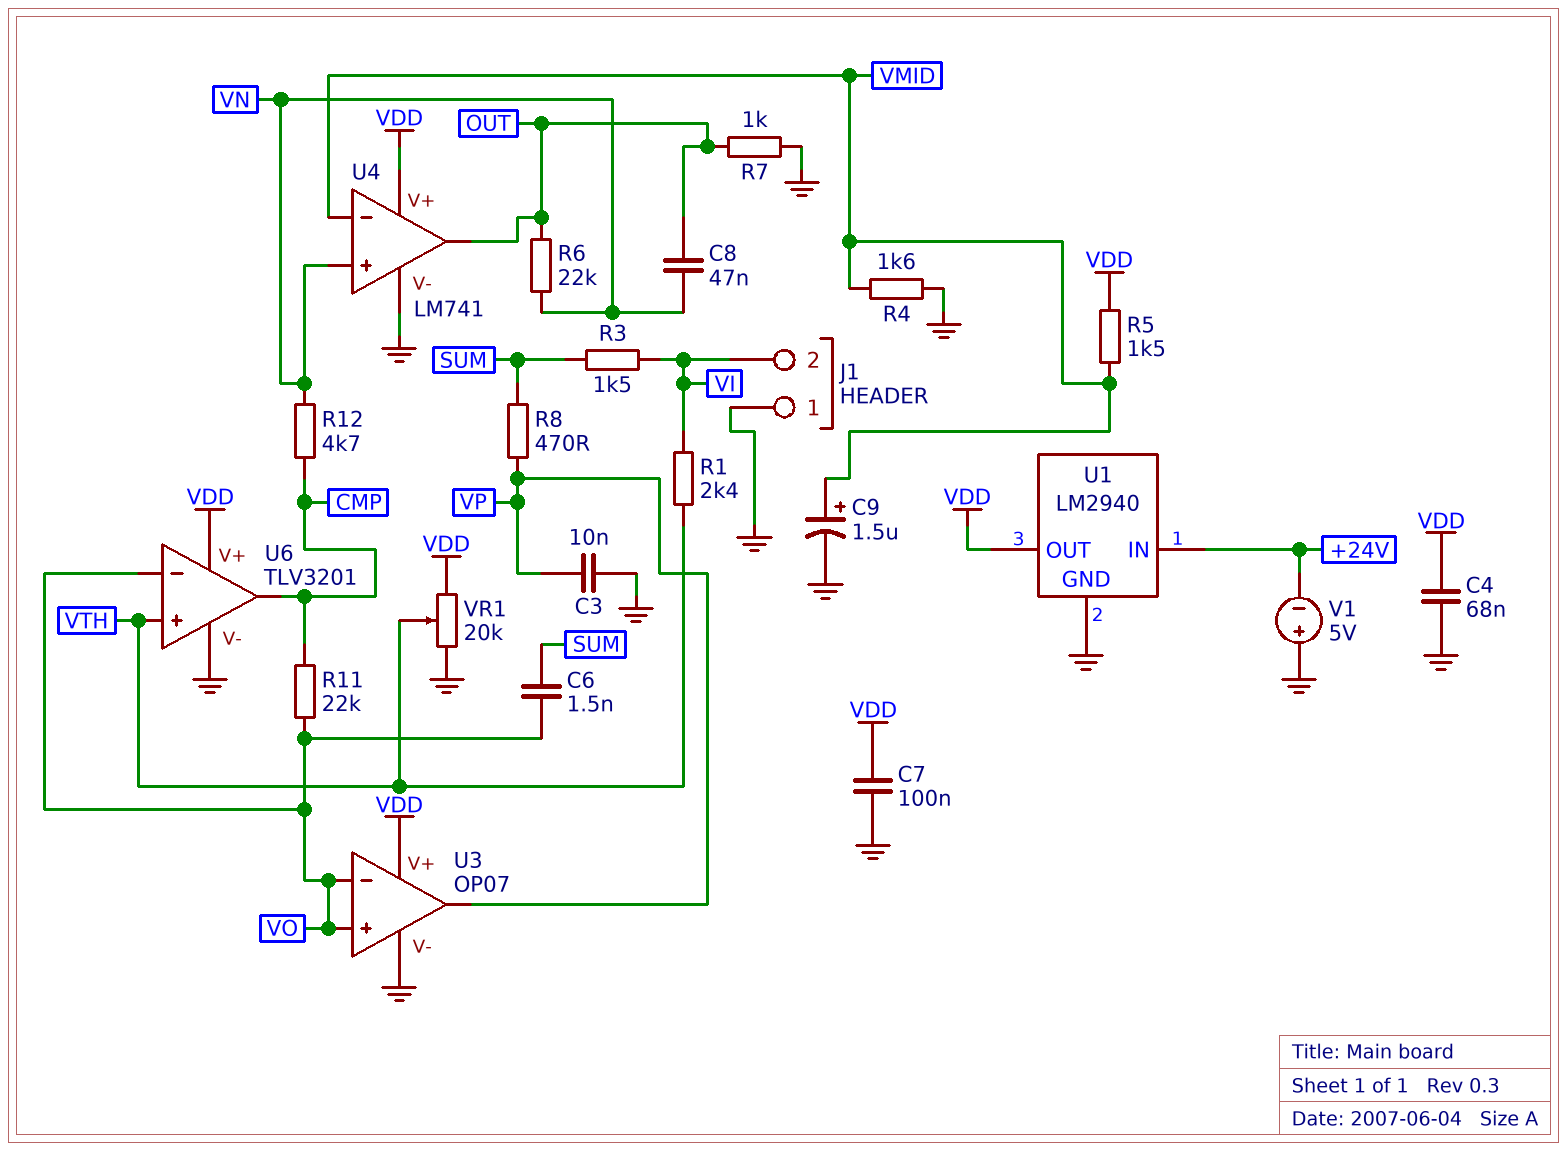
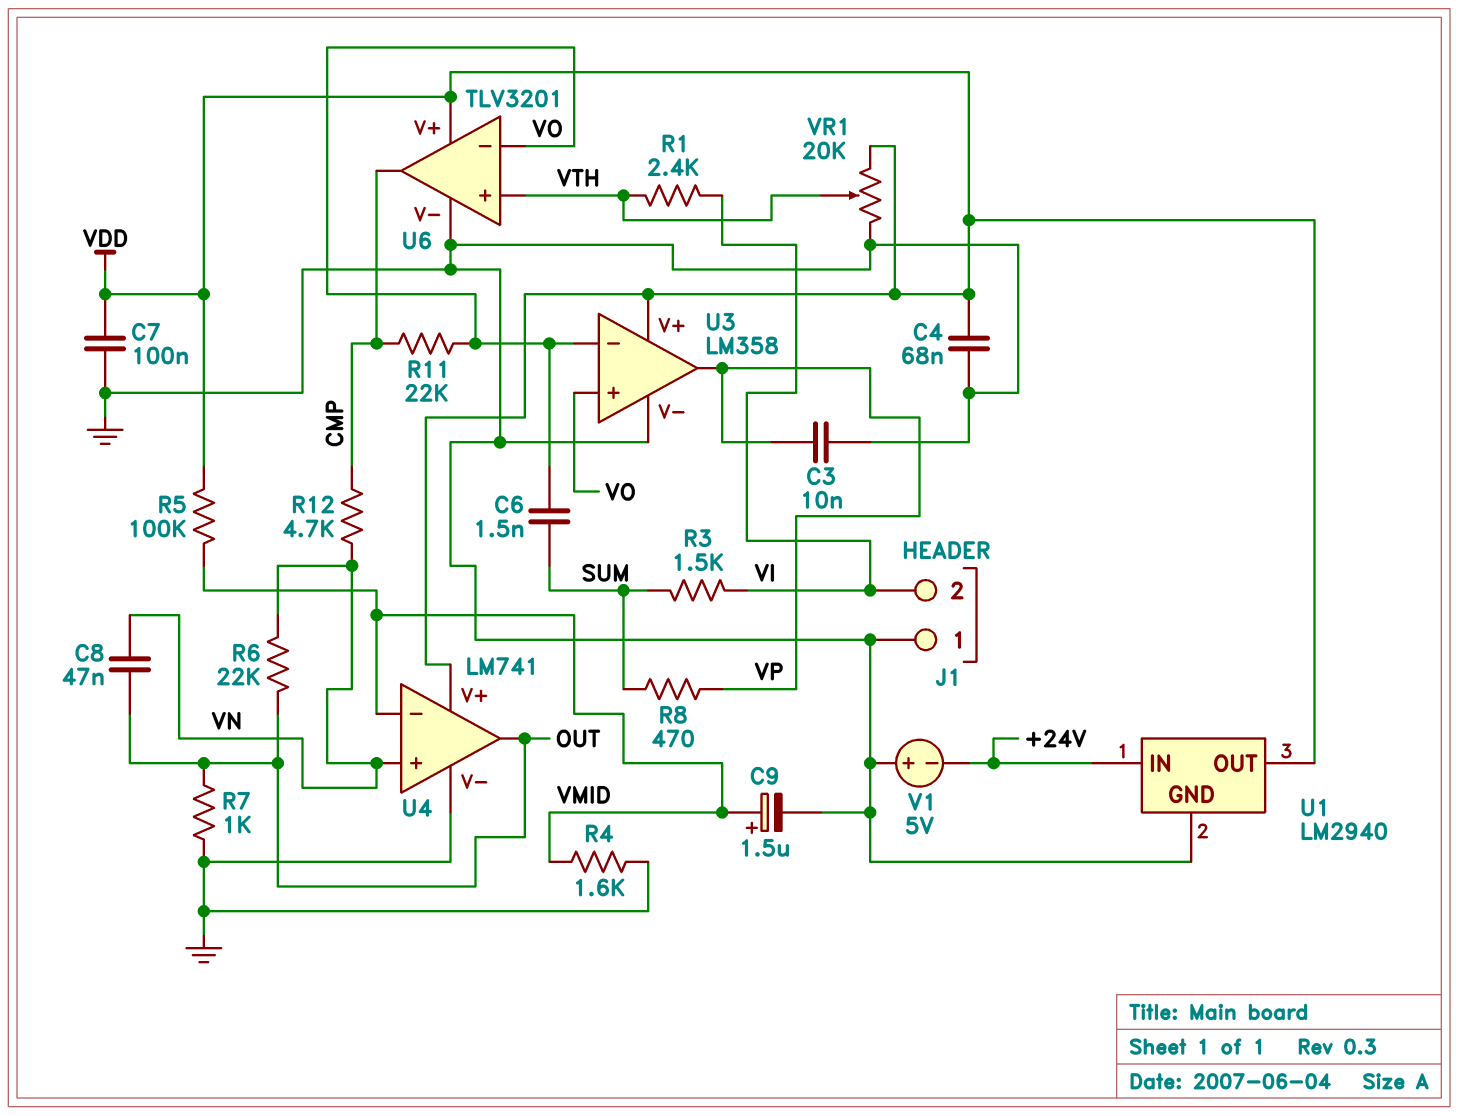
R5: 1.5k (VDD, VMID) -> 100k (VDD, VMID)
U3: OP07 -> LM358

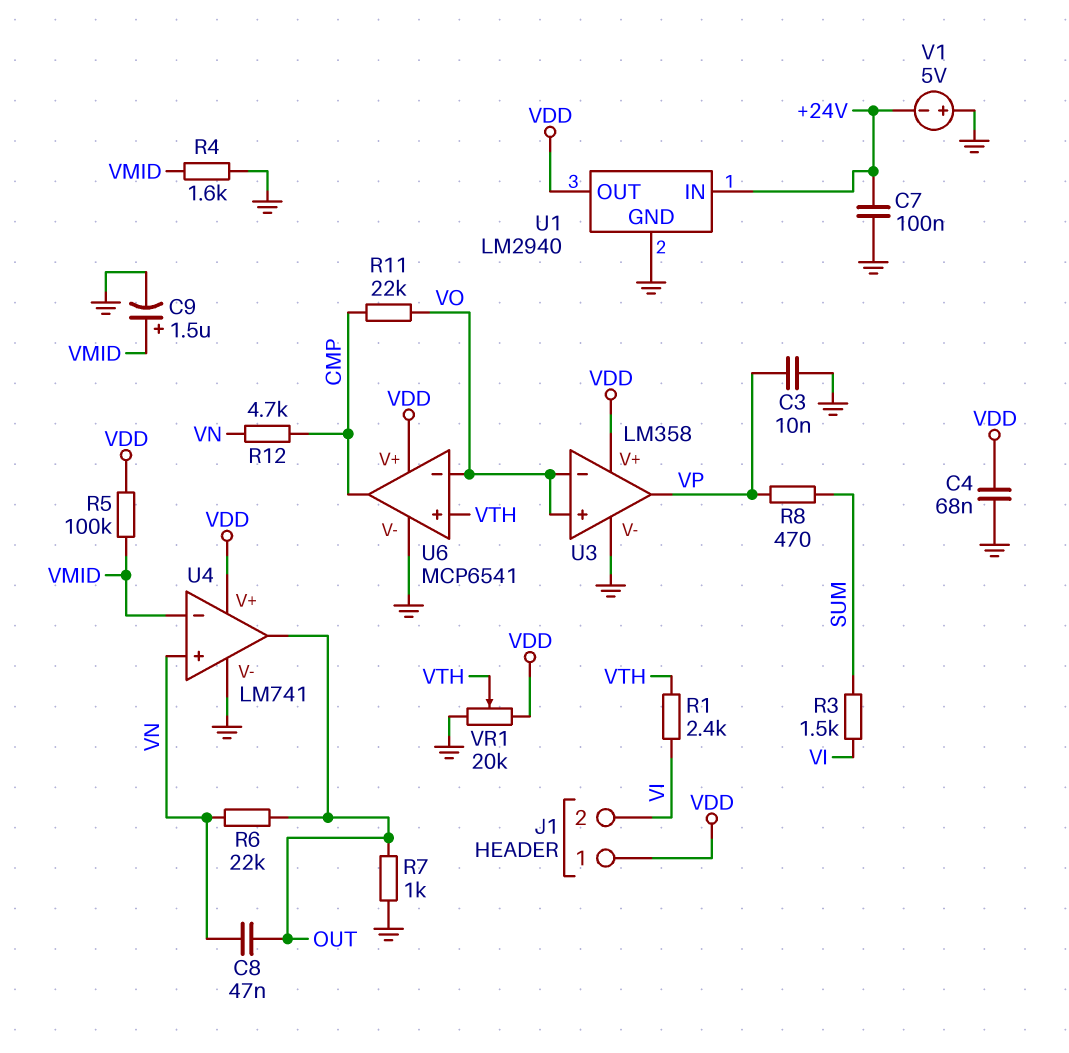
C6: 1.5nF (SUM, VO) -> none
C7: 100nF (GND, VDD) -> 100nF (+24V, GND)
J1 pin 1: GND -> VDD
U6: TLV3201 -> MCP6541

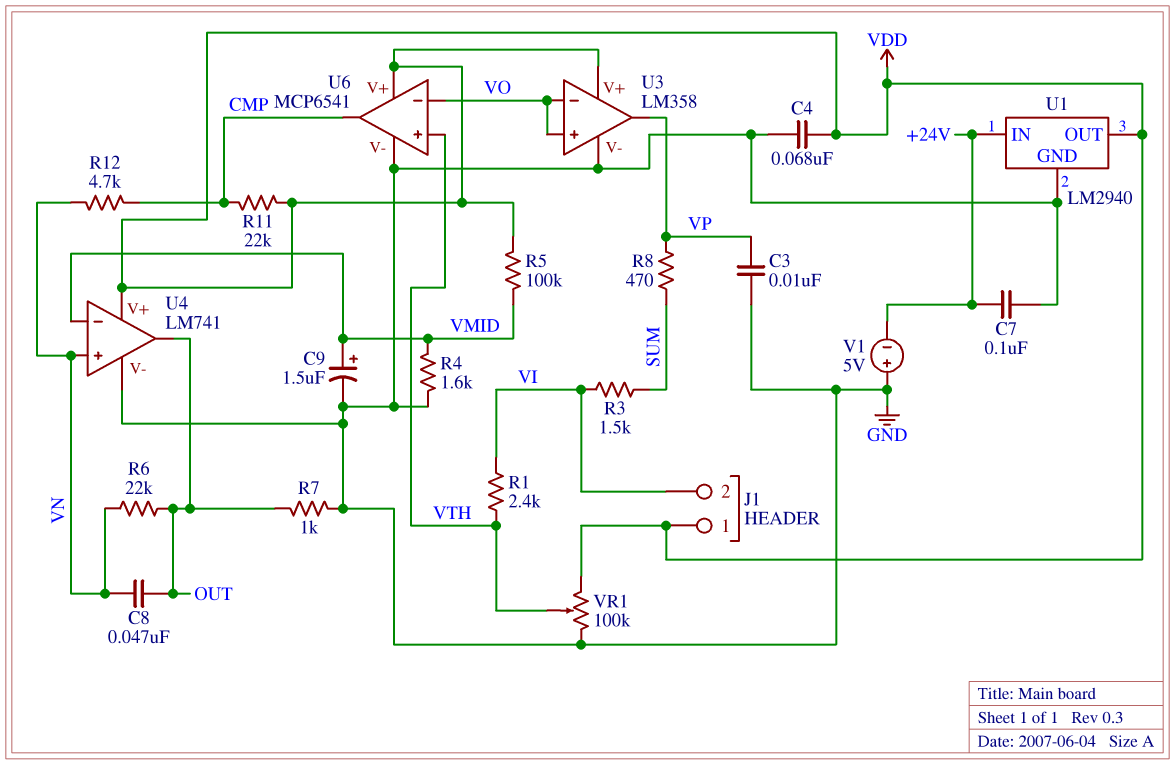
R11: 22k (CMP, VO) -> 22k (CMP, VDD)
VR1: 20k (GND, VDD, wiper VTH) -> 100k (GND, VDD, wiper VTH)

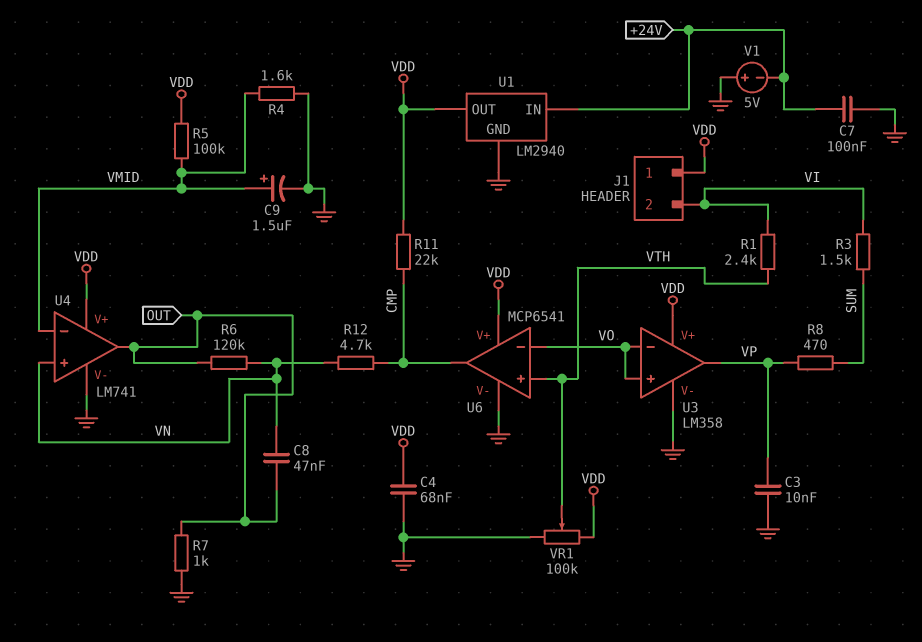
R6: 22k (OUT, VN) -> 120k (OUT, VN)

